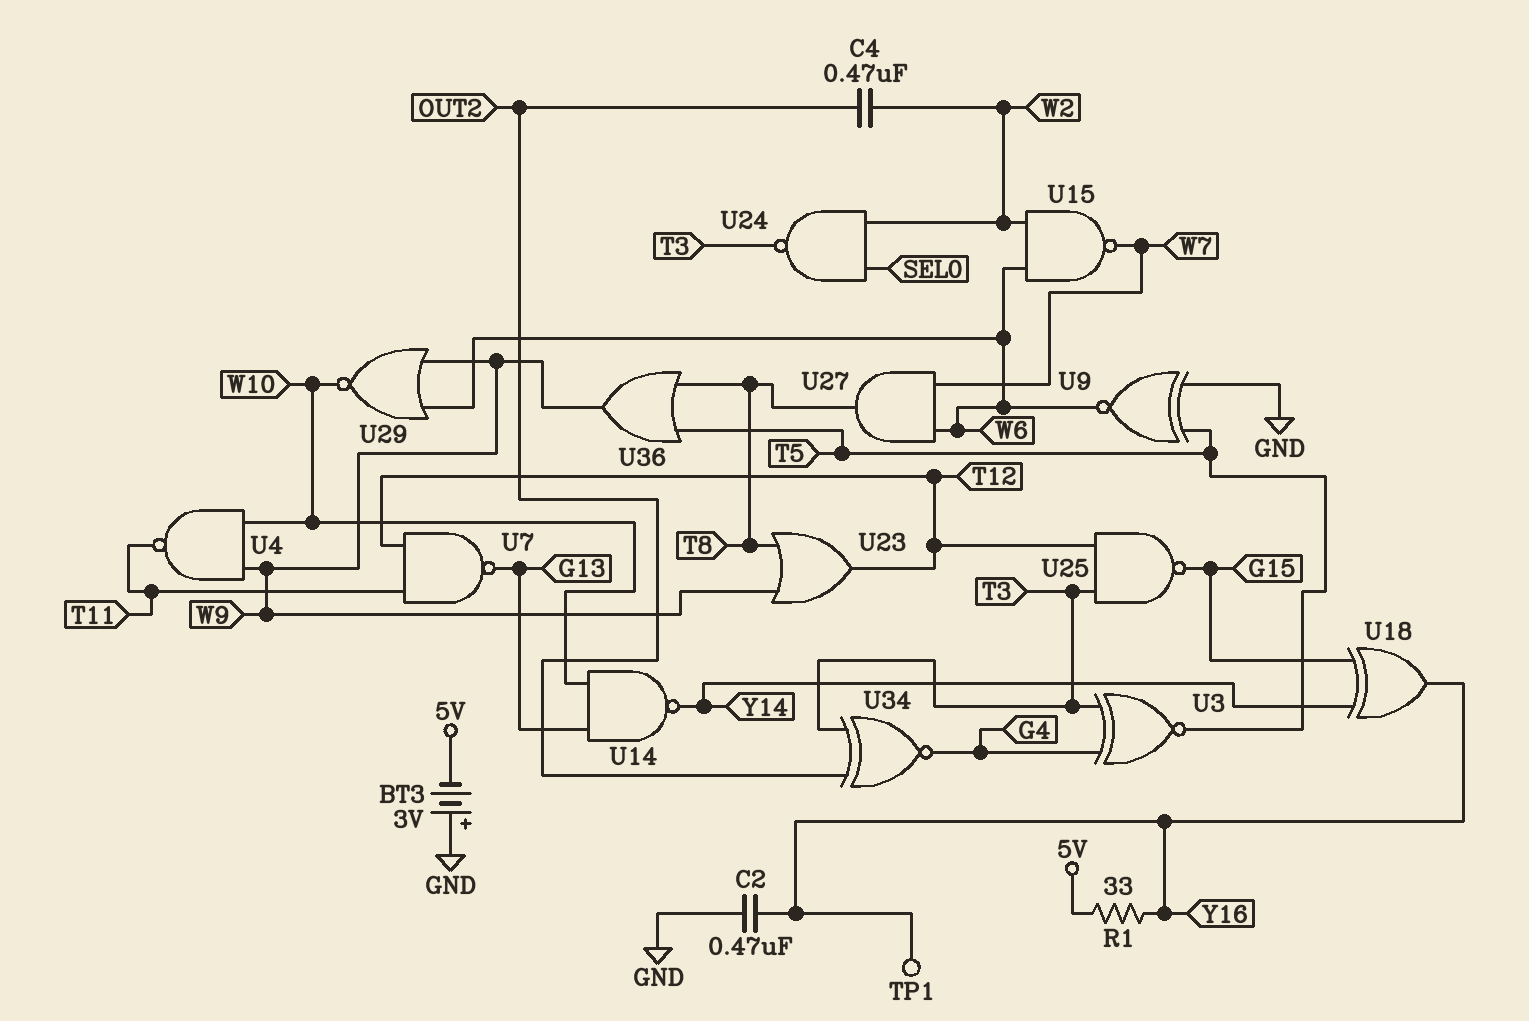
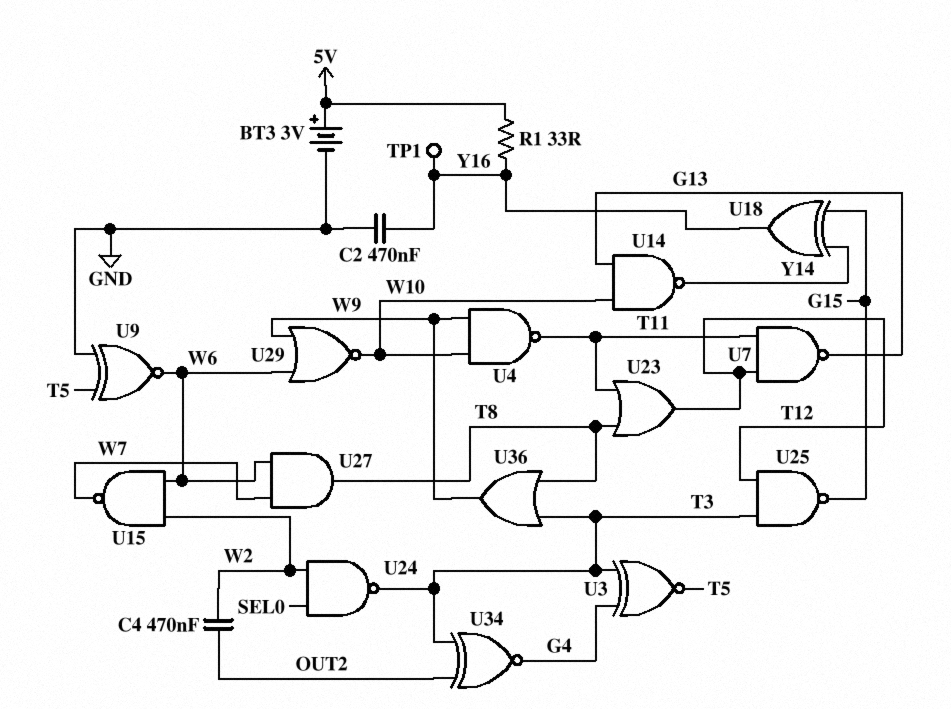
BT3: 3V (plus GND, minus 5V) -> 3V (plus 5V, minus GND)
U23: OR (in T8, in W9, out T12) -> OR (in T8, in T11, out T12)
U36: OR (in T5, in T8, out W9) -> OR (in T3, in T8, out W9)

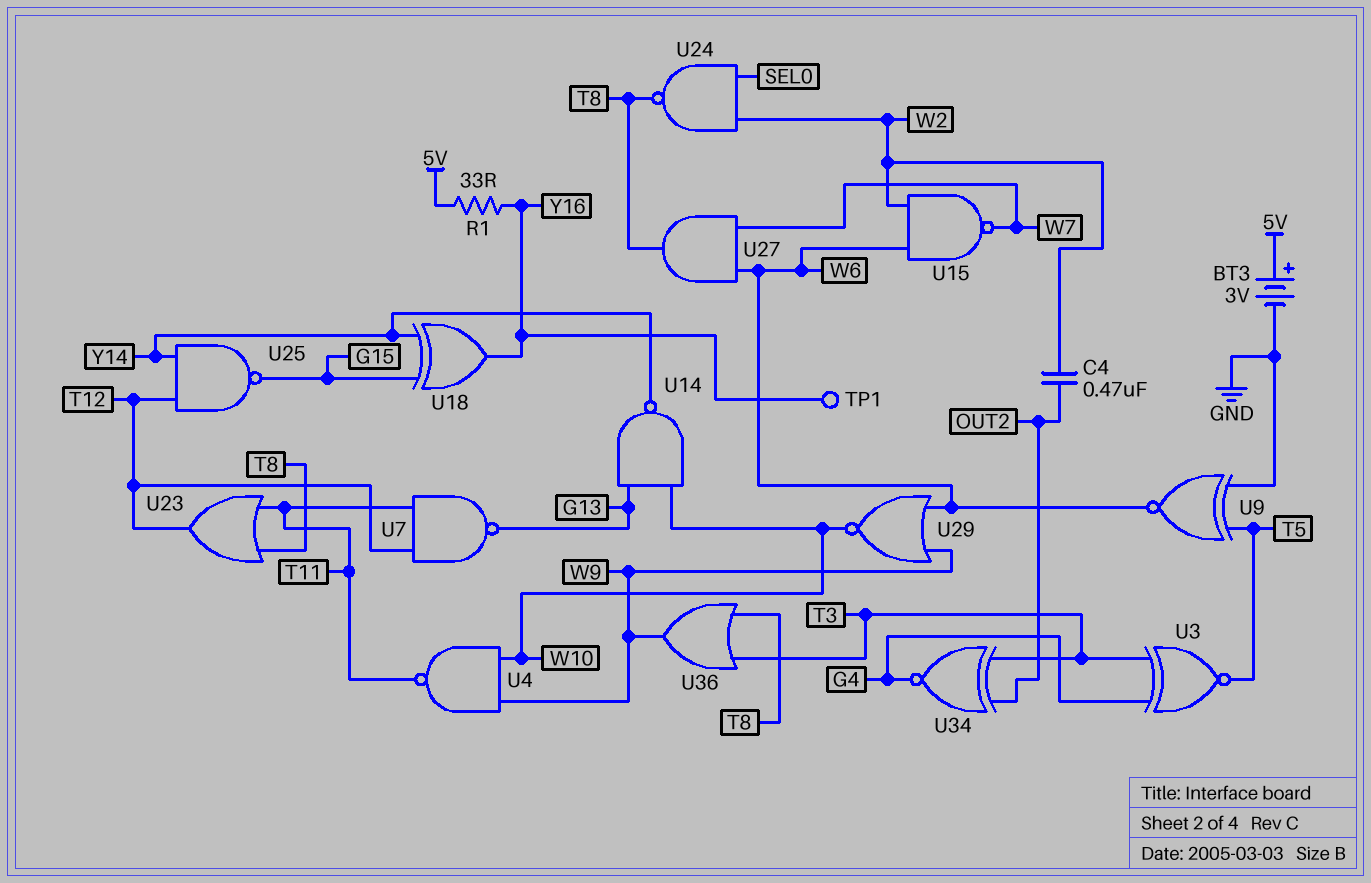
C2: 470nF (GND, Y16) -> none
U24: NAND (in SEL0, in W2, out T3) -> NAND (in SEL0, in W2, out T8)
U25: NAND (in T3, in T12, out G15) -> NAND (in T12, in Y14, out G15)

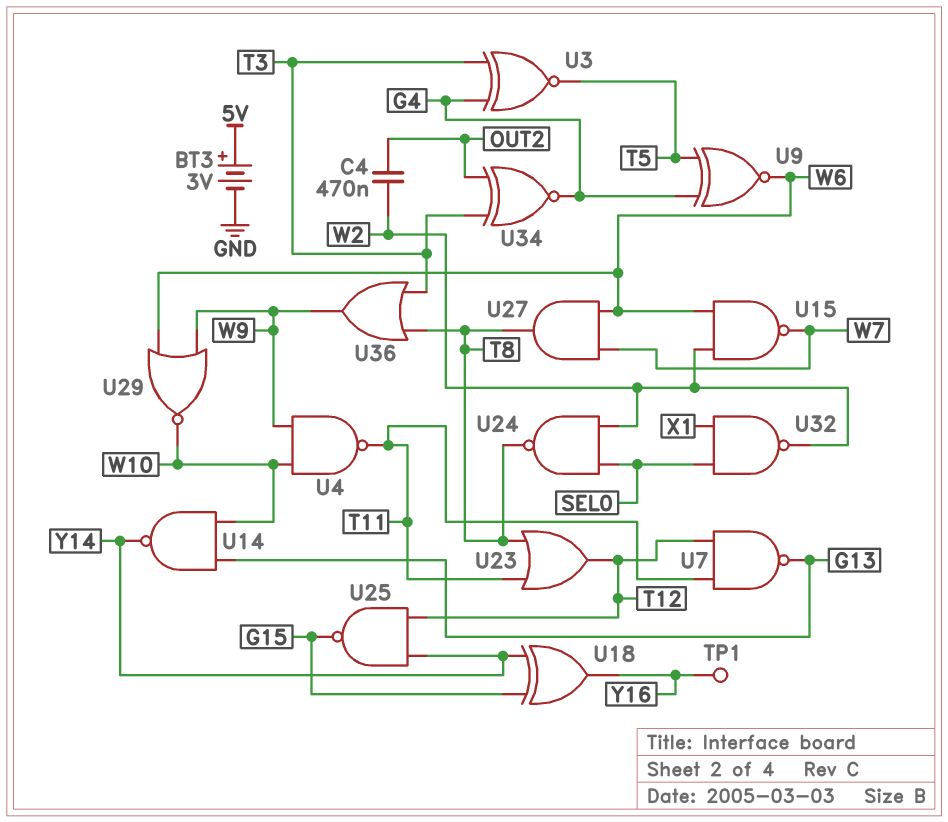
R1: 33 (5V, Y16) -> none
U9: XNOR (in GND, in T5, out W6) -> XNOR (in G4, in T5, out W6)
U32: none -> NAND (in SEL0, in X1, out W2)

